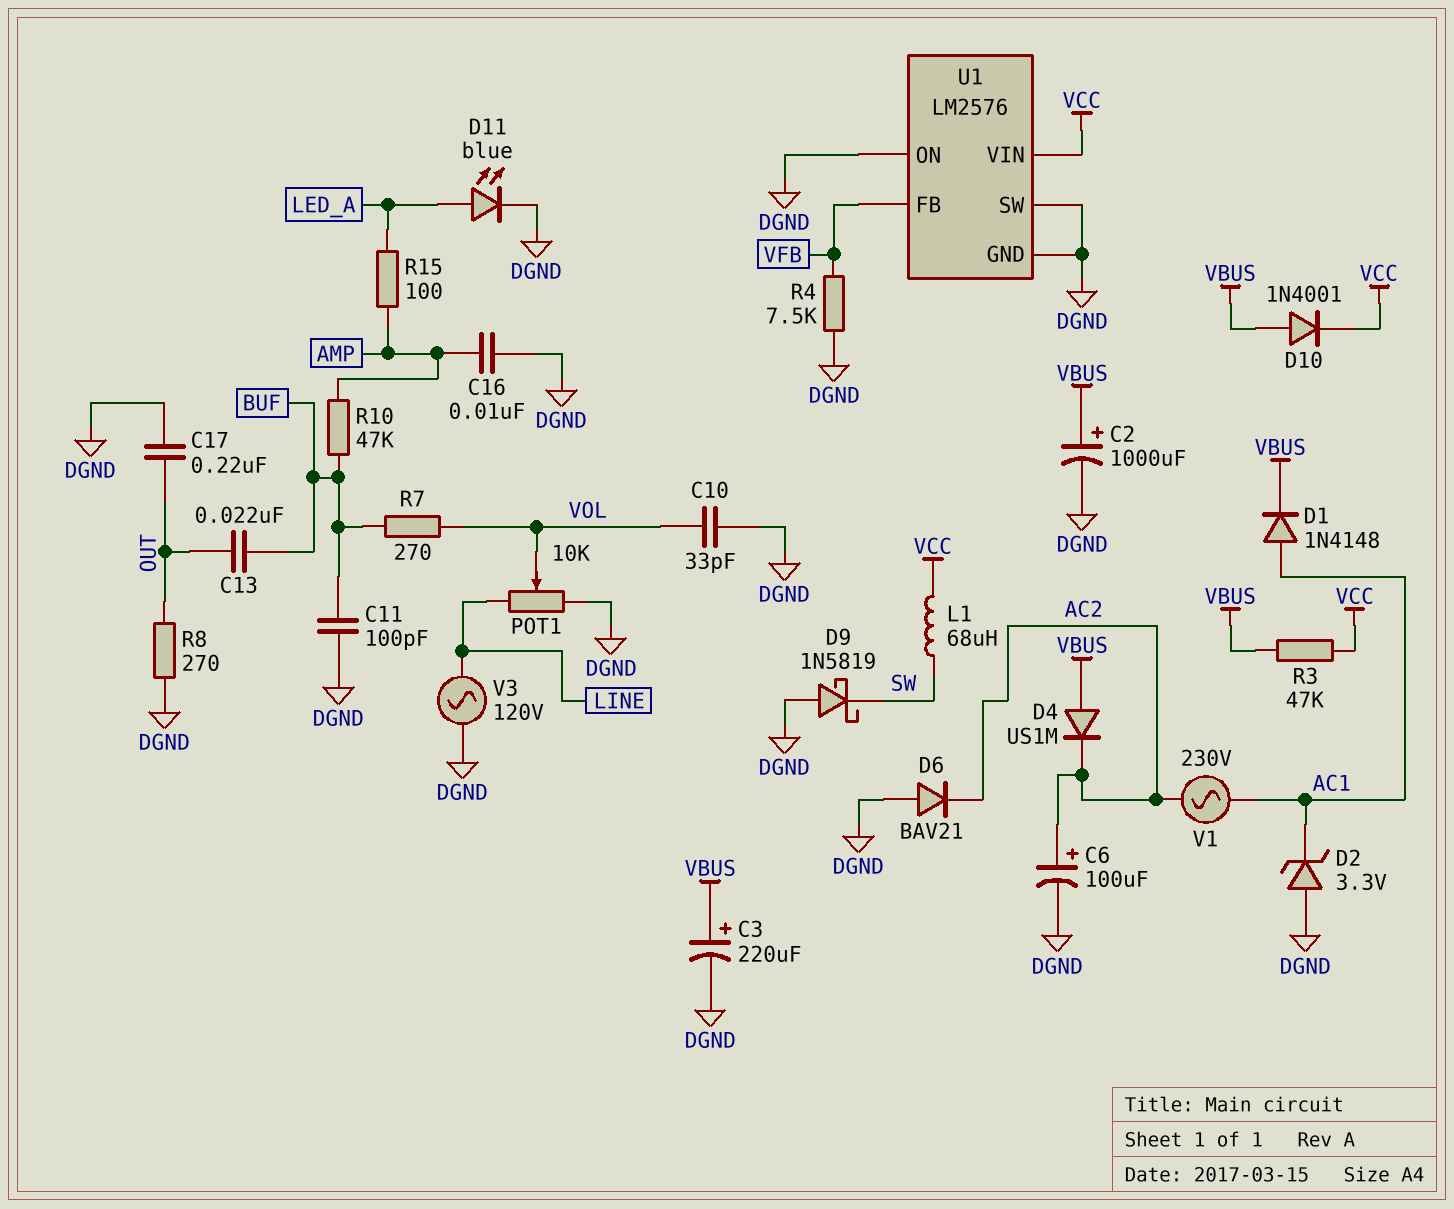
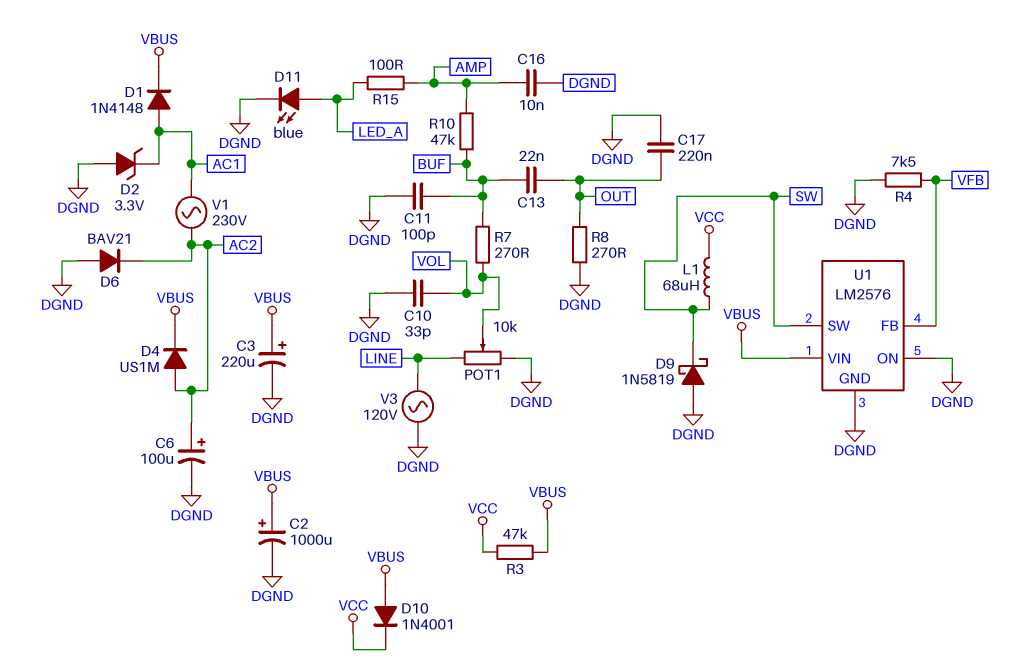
D4: diode US1M (A VBUS, K AC2) -> diode US1M (A AC2, K VBUS)
U1 pin SW: DGND -> SW
U1 pin VIN: VCC -> VBUS

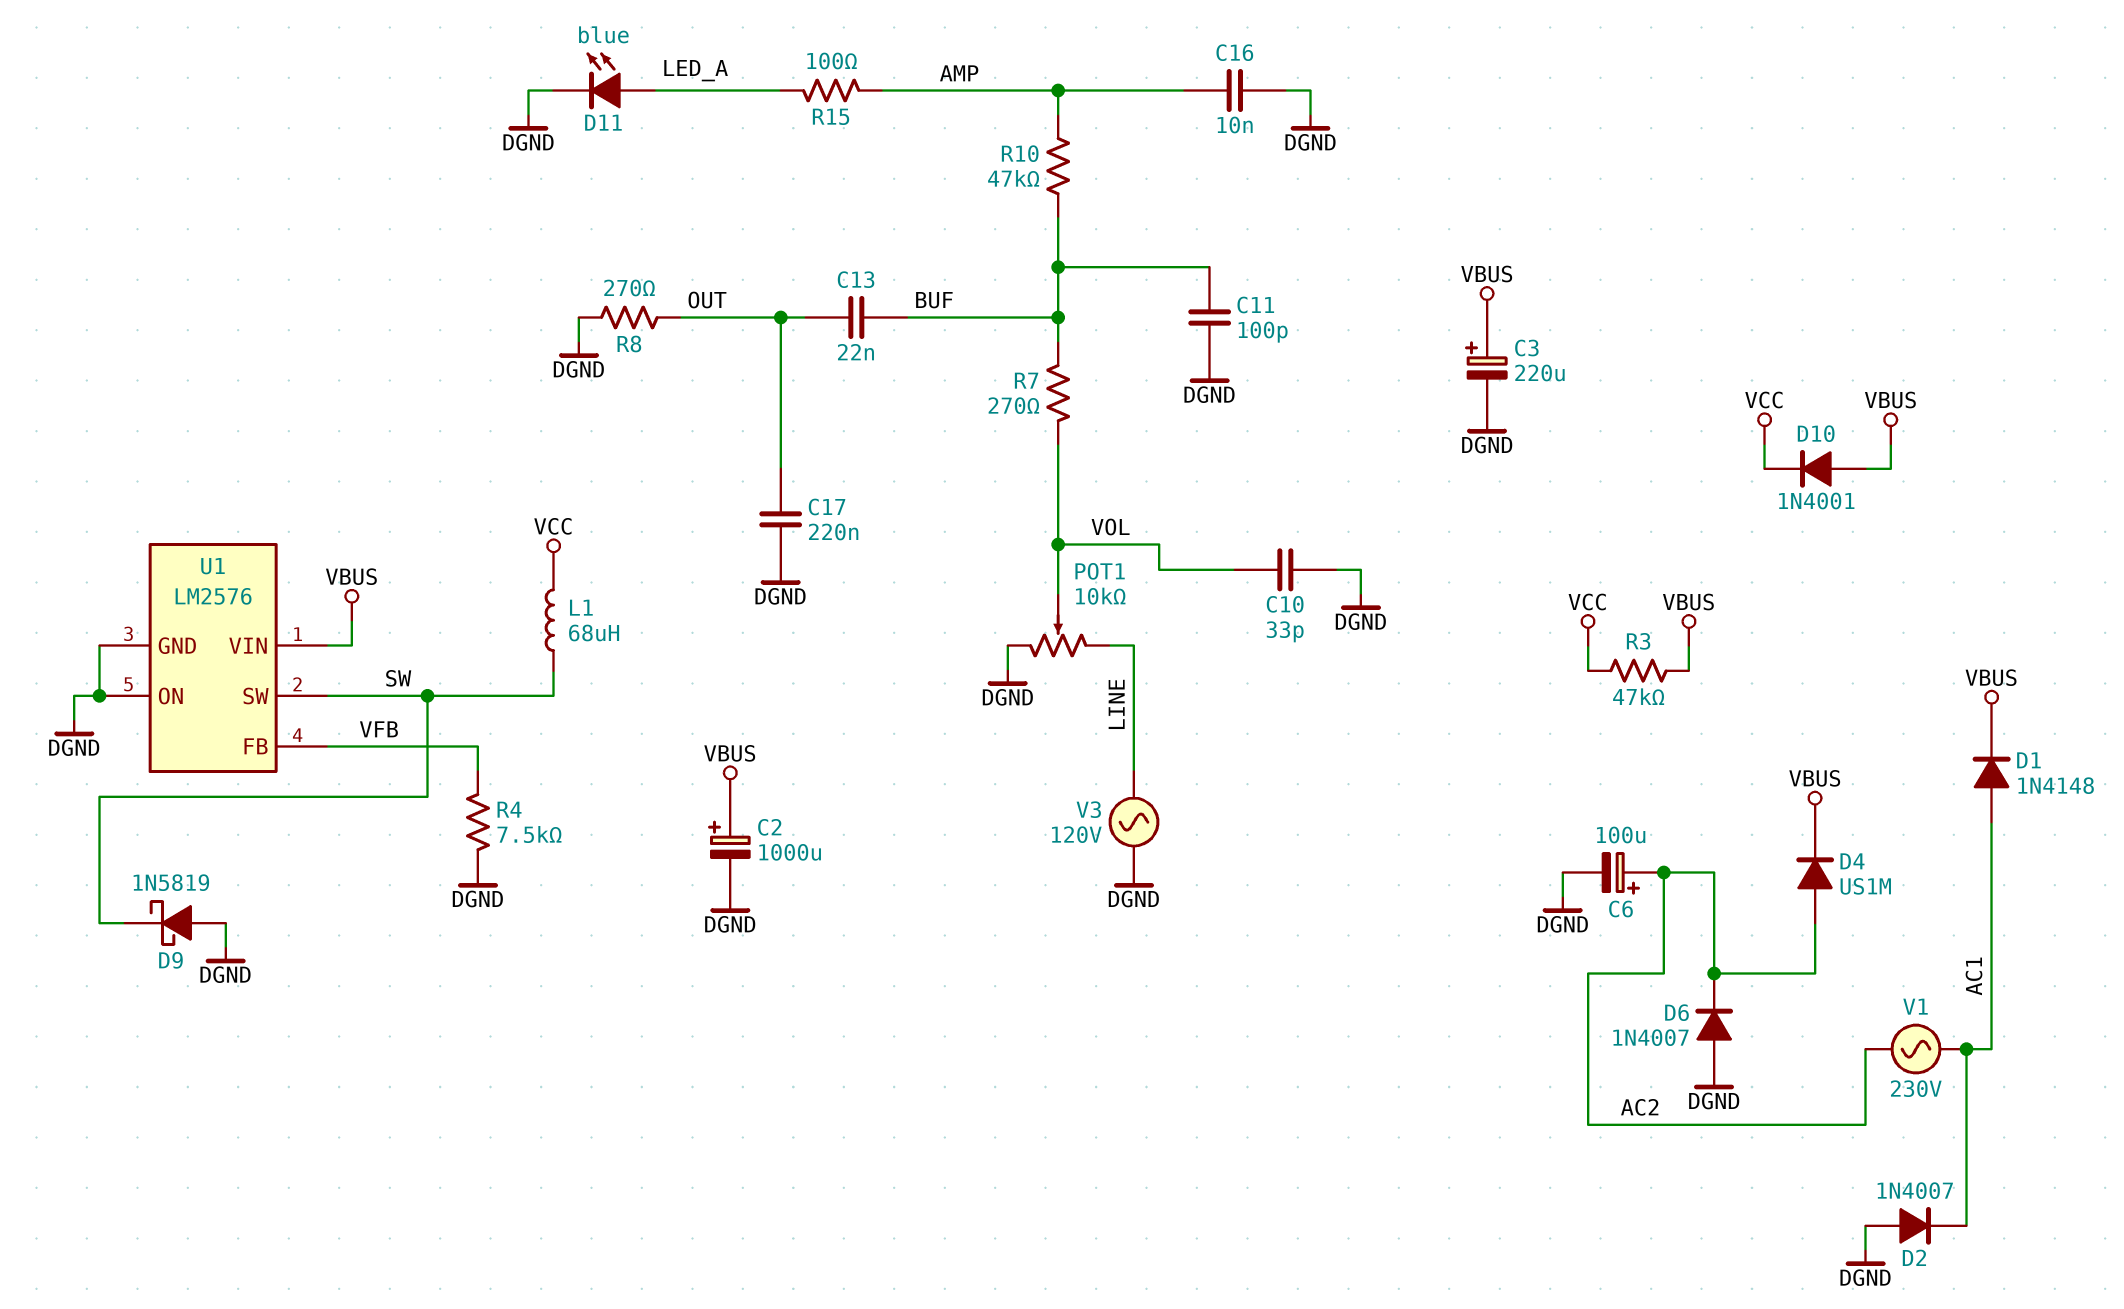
D2: zener 3.3V (A DGND, K AC1) -> diode 1N4007 (A DGND, K AC1)
D6: diode BAV21 (A DGND, K AC2) -> diode 1N4007 (A DGND, K AC2)

